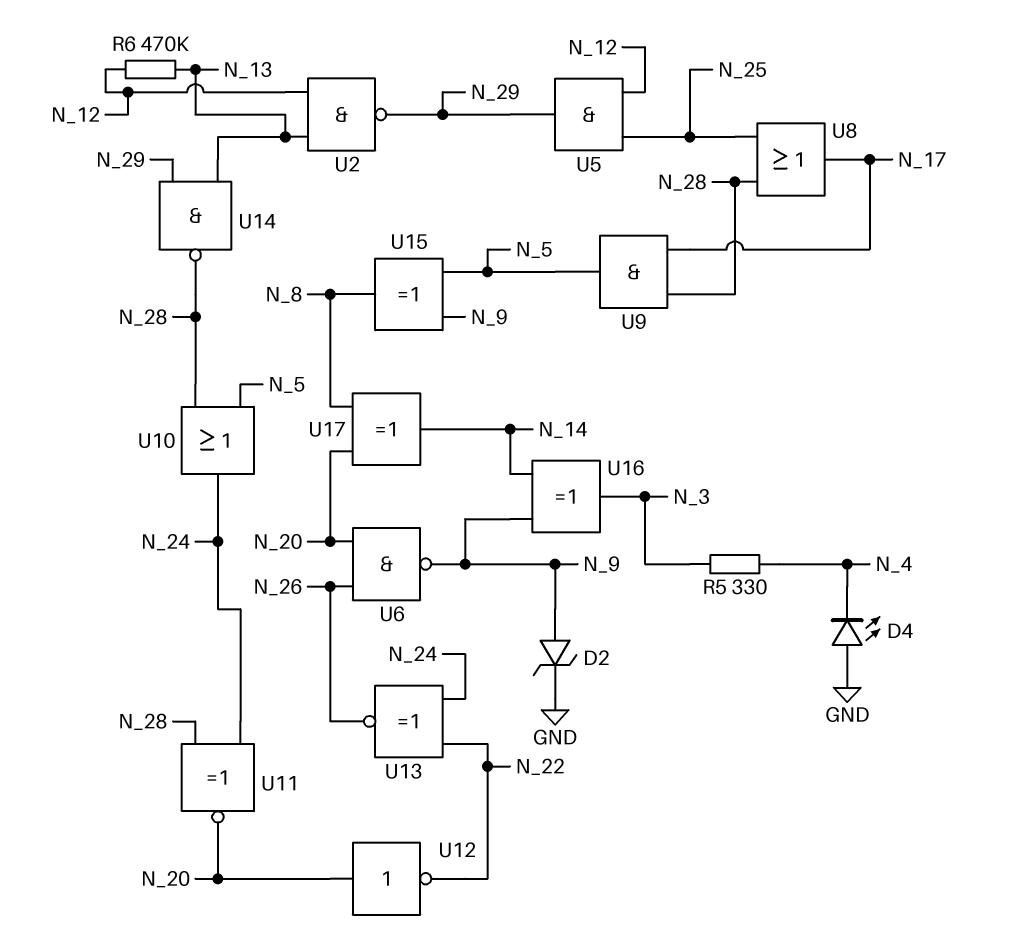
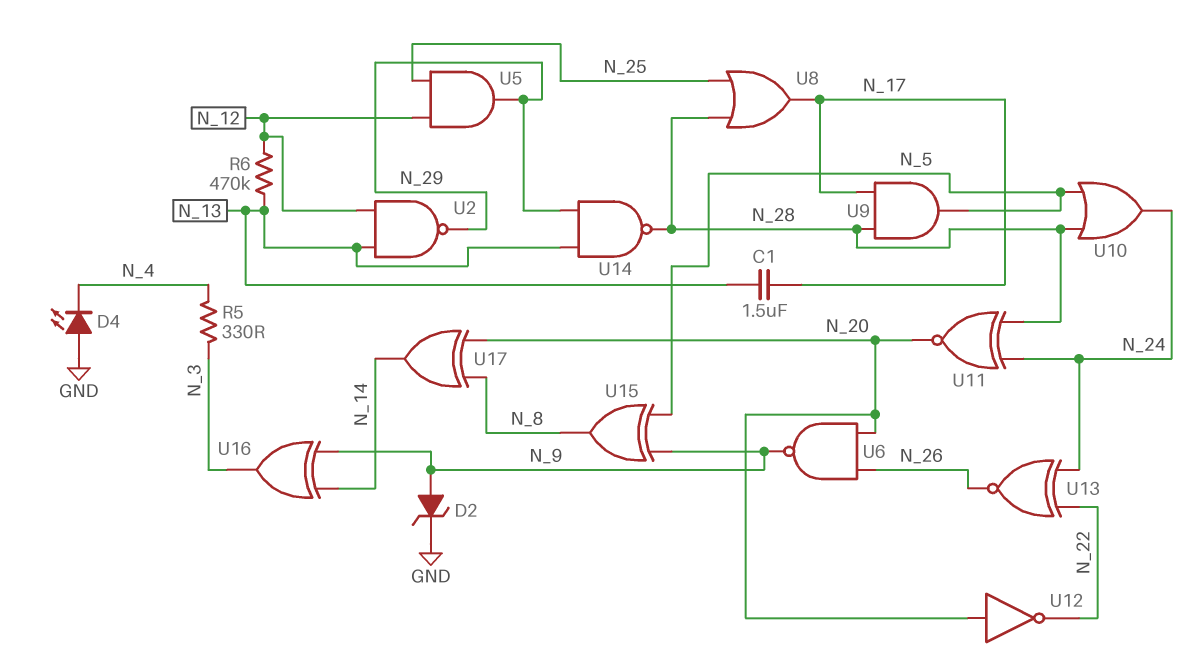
C1: none -> 1.5uF (N_13, N_17)

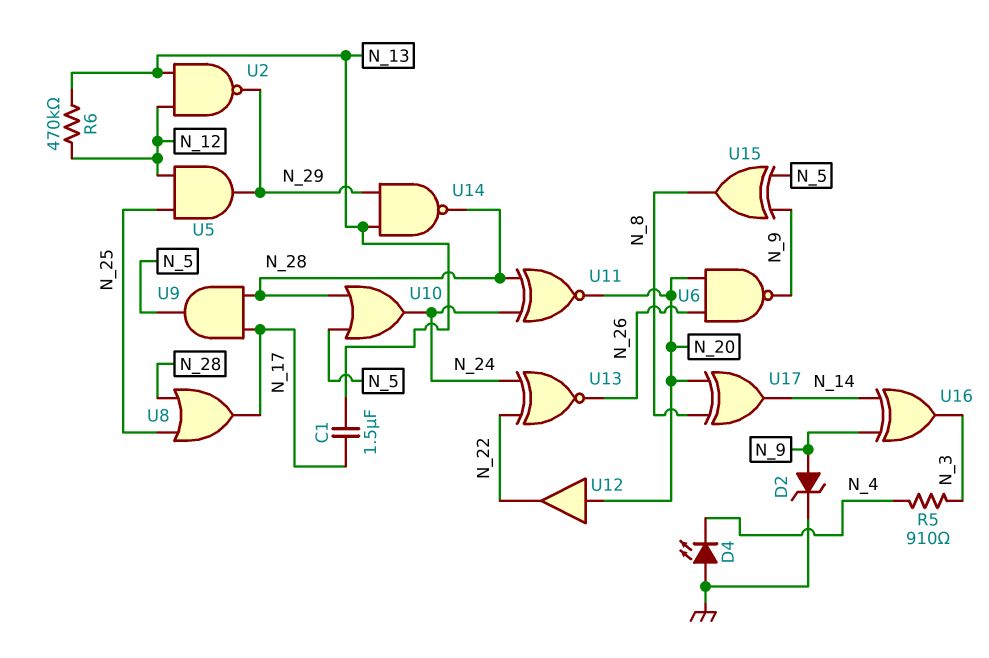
R5: 330 (N_3, N_4) -> 910 (N_3, N_4)
U12: NOT (in N_20, out N_22) -> buffer (in N_20, out N_22)

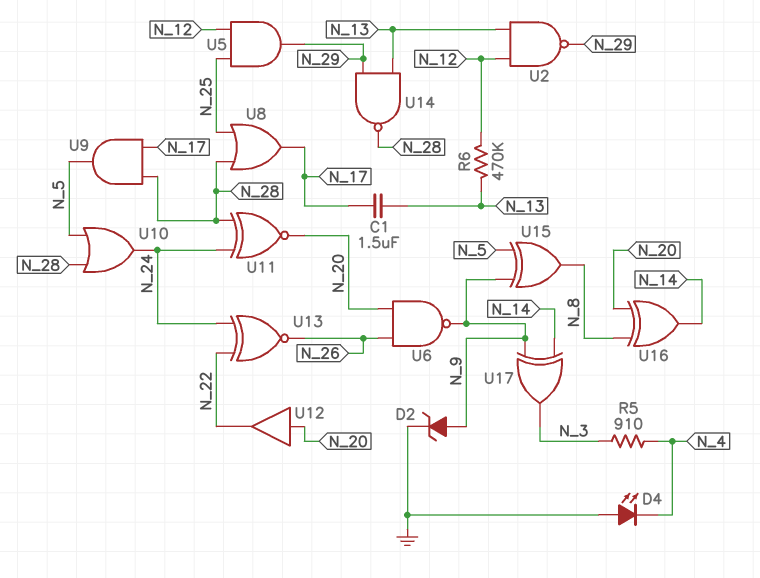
U16: XOR (in N_9, in N_14, out N_3) -> XOR (in N_8, in N_20, out N_14)
U17: XOR (in N_8, in N_20, out N_14) -> XOR (in N_9, in N_14, out N_3)

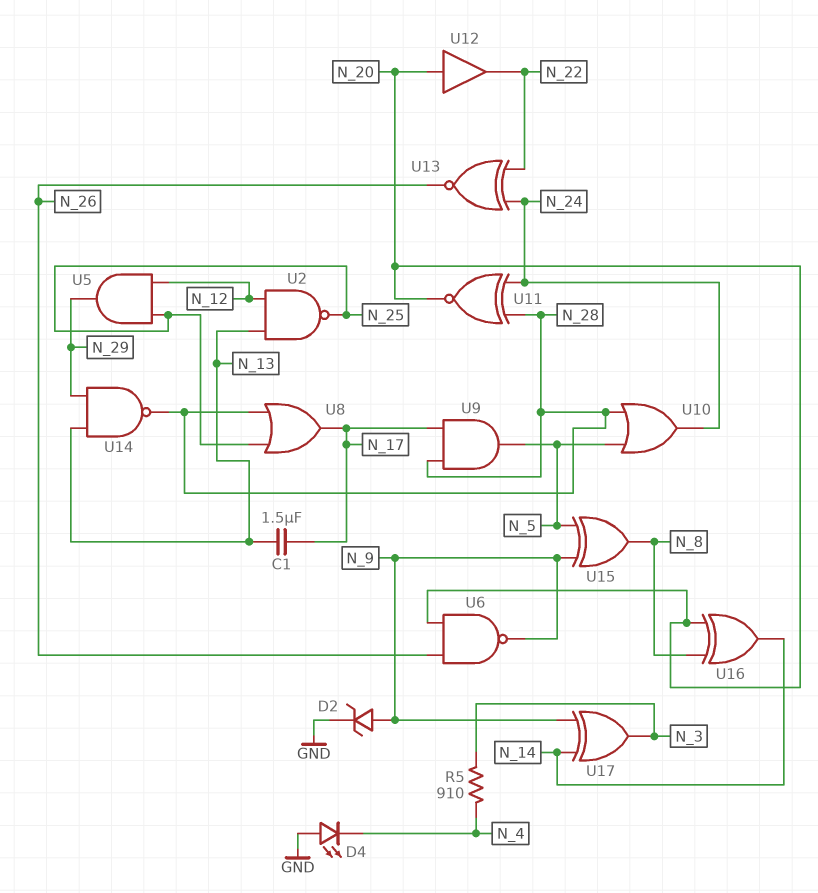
R6: 470k (N_12, N_13) -> none
U2: NAND (in N_12, in N_13, out N_29) -> NAND (in N_12, in N_13, out N_25)

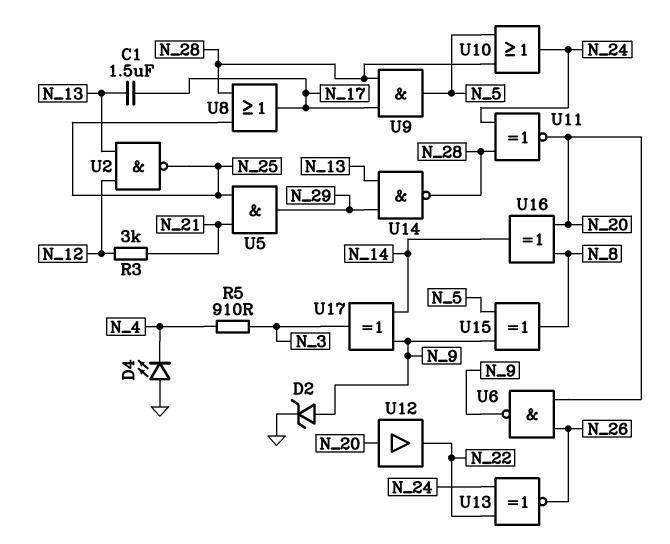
R3: none -> 3k (N_12, N_21)
U5: AND (in N_12, in N_25, out N_29) -> AND (in N_21, in N_25, out N_29)

